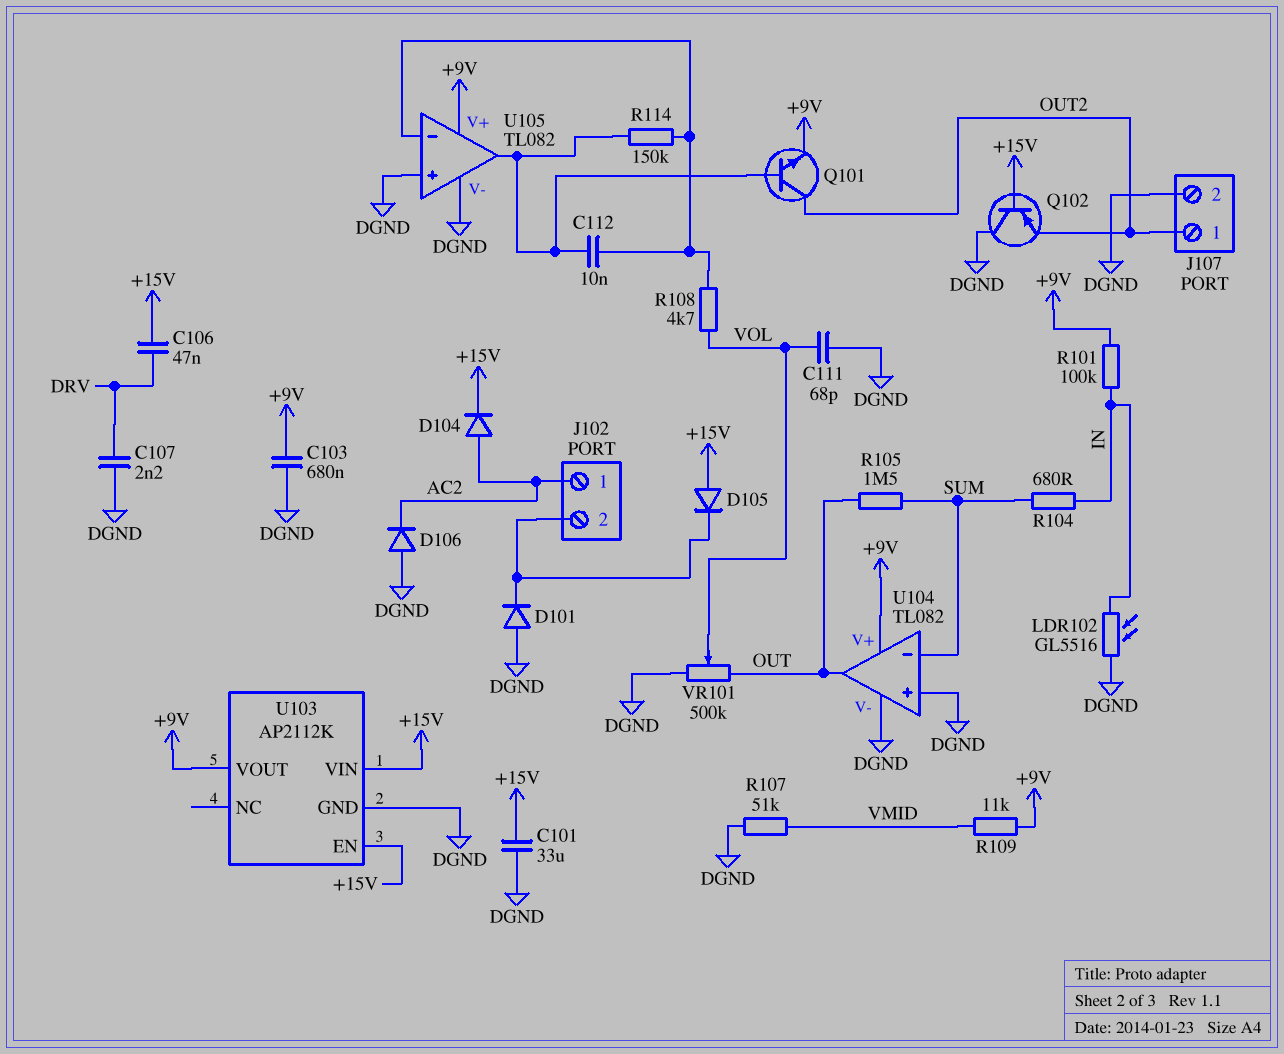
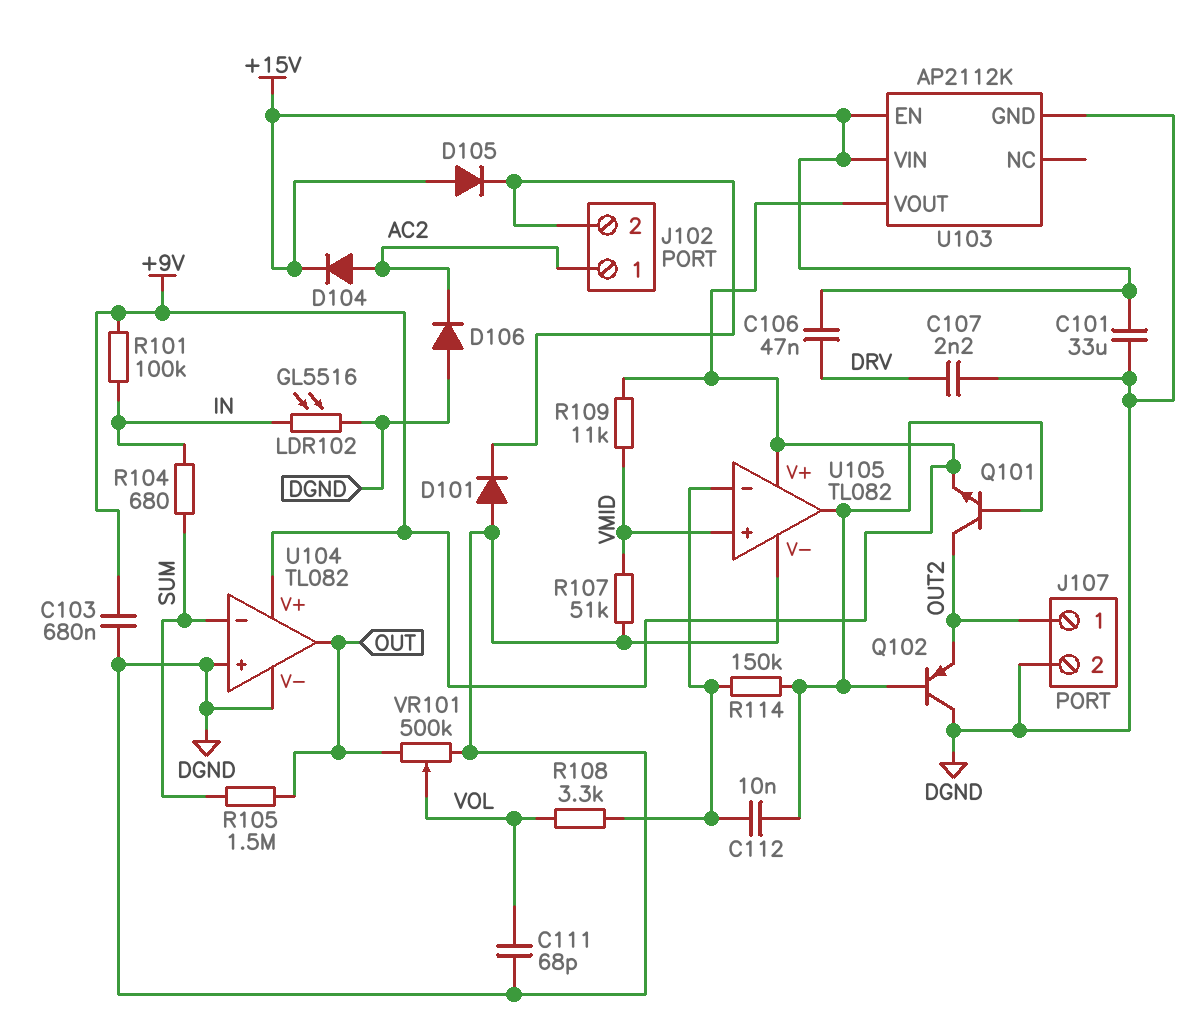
Q102: PNP (B +15V, C DGND, E OUT2) -> PNP (B U105/out, C DGND, E OUT2)
R108: 4.7k (U105/in-, VOL) -> 3.3k (U105/in-, VOL)
U105 pin in+: DGND -> VMID

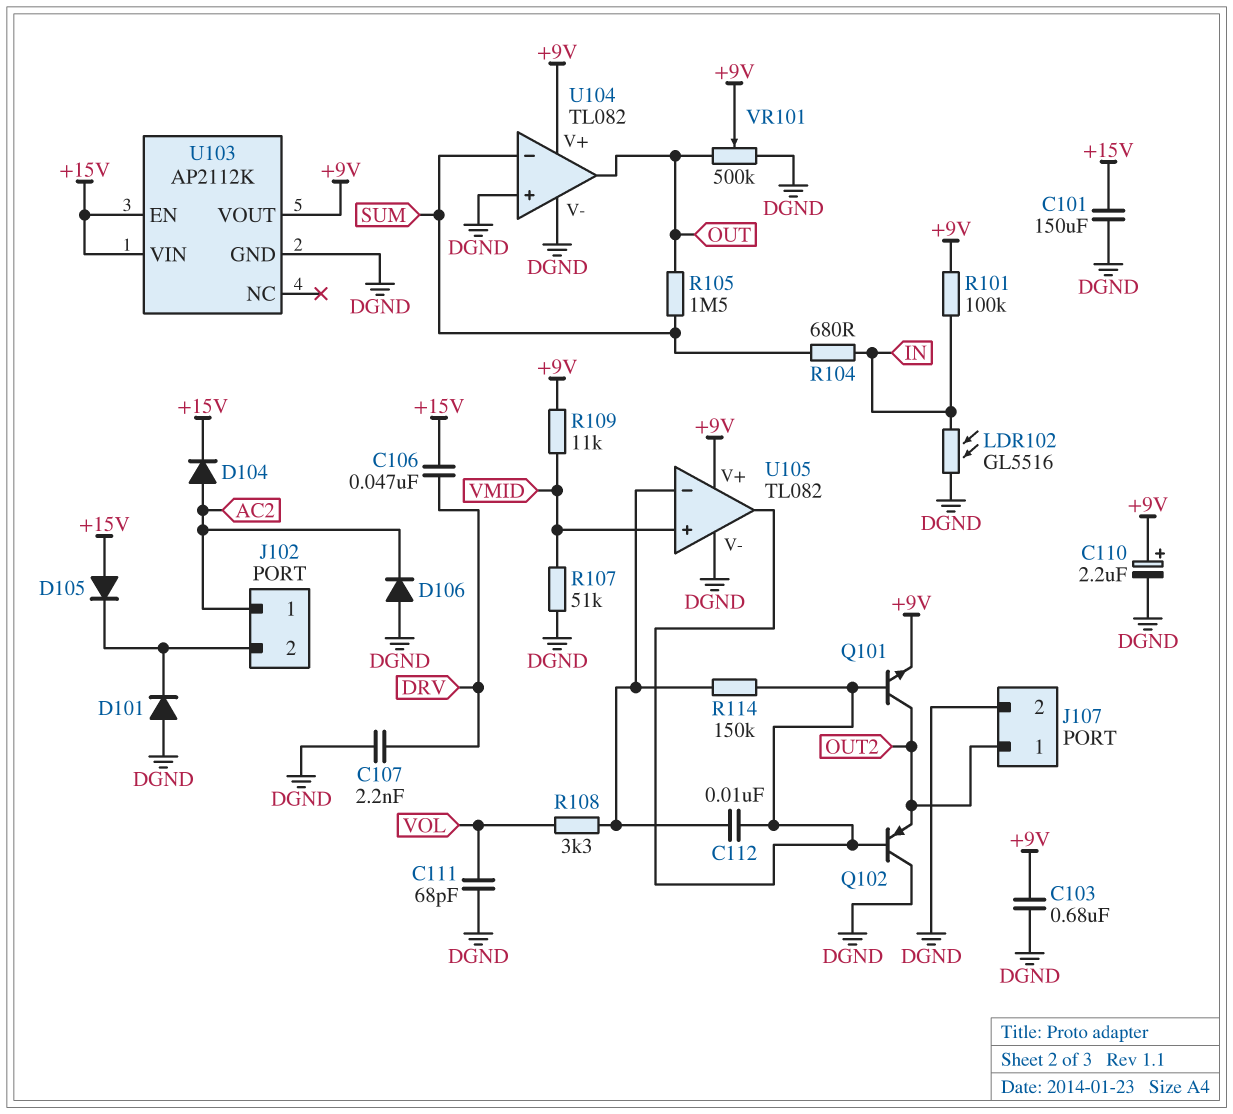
C101: 33uF (+15V, DGND) -> 150uF (+15V, DGND)
C110: none -> 2.2uF (plus +9V, minus DGND)
VR101: 500k (DGND, OUT, wiper VOL) -> 500k (DGND, OUT, wiper +9V)

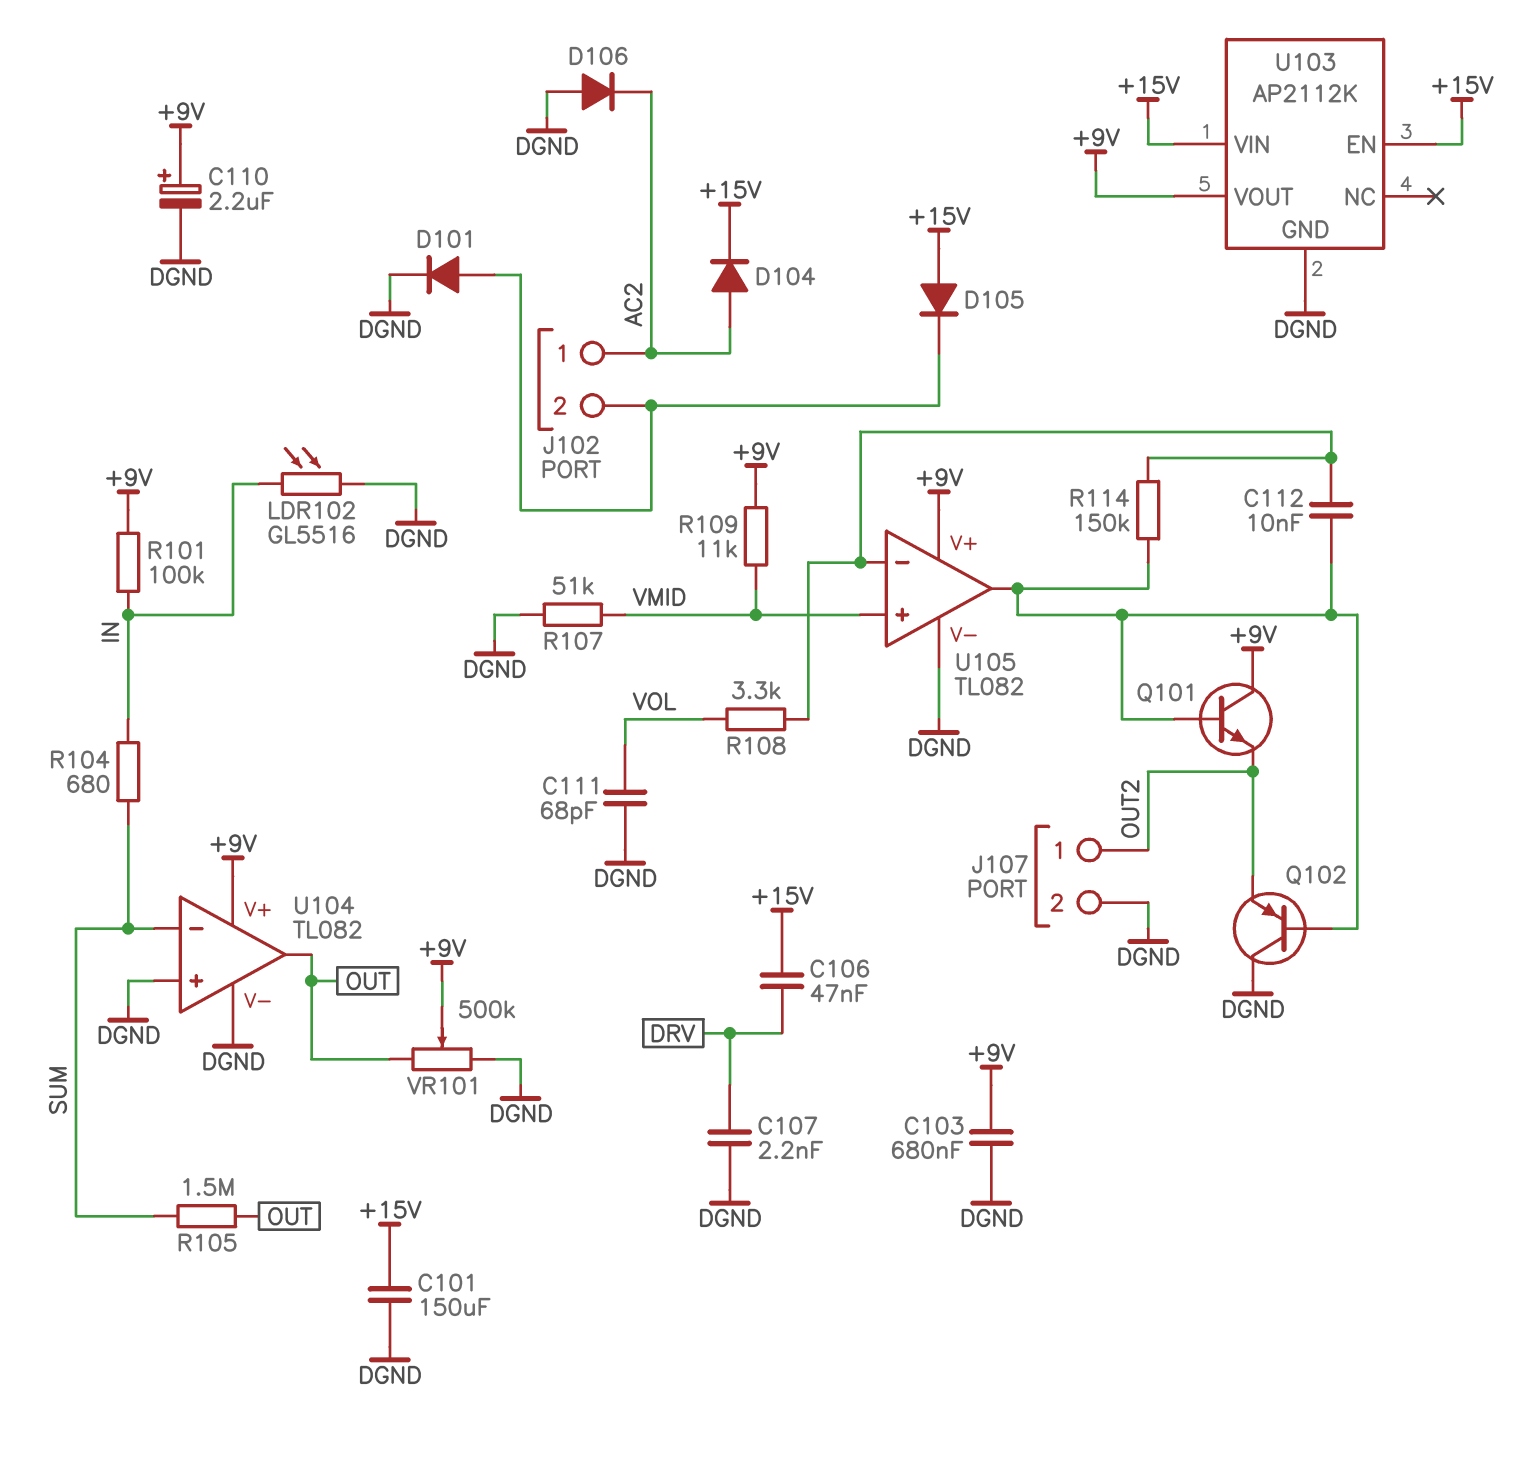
D101: diode (A DGND, K J102/2) -> diode (A J102/2, K DGND)
Q101: NPN (B U105/out, C OUT2, E +9V) -> NPN (B U105/out, C +9V, E OUT2)

